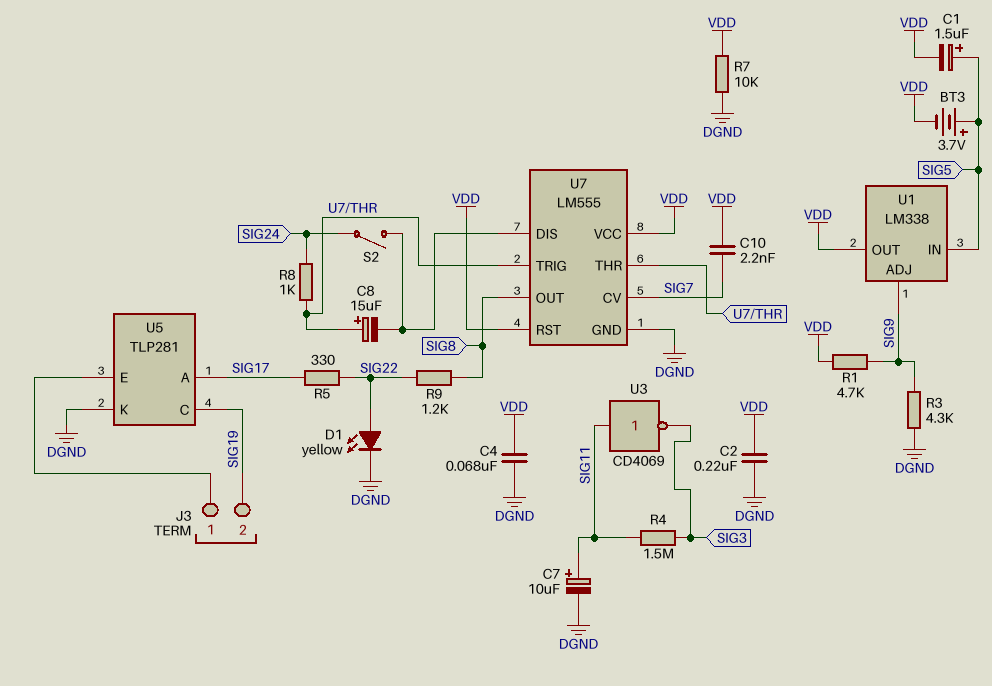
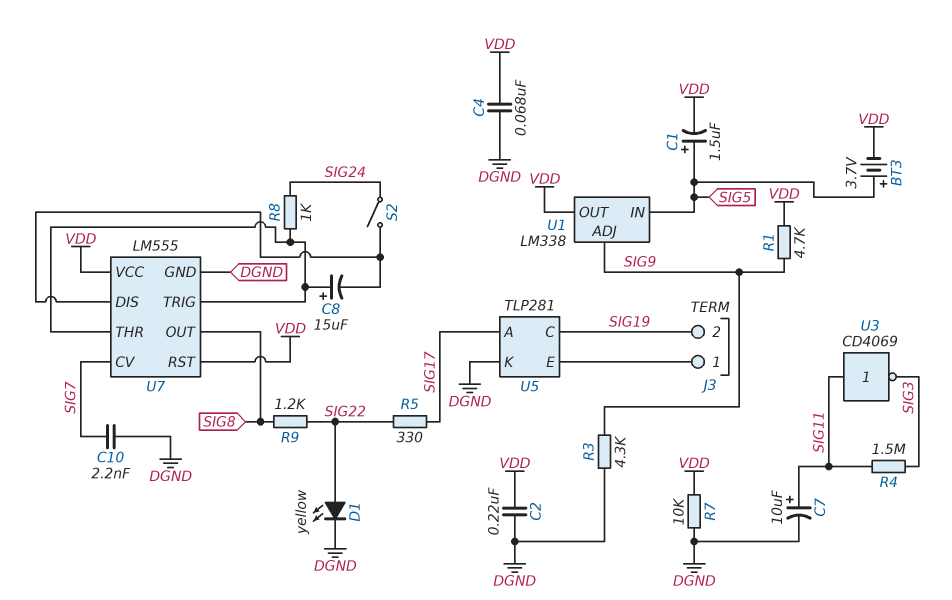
C10: 2.2nF (SIG7, VDD) -> 2.2nF (DGND, SIG7)

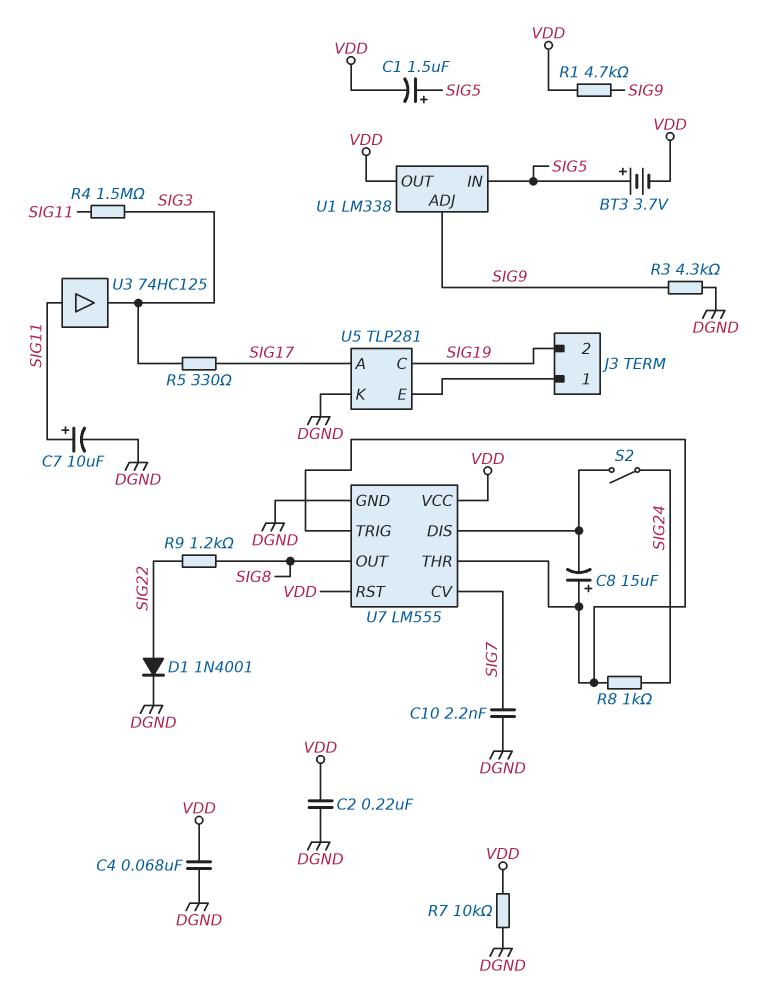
D1: LED yellow (A SIG22, K DGND) -> diode 1N4001 (A SIG22, K DGND)
R5: 330 (SIG17, SIG22) -> 330 (SIG3, SIG17)
U3: NOT CD4069 (in SIG11, out SIG3) -> buffer 74HC125 (in SIG11, out SIG3)

